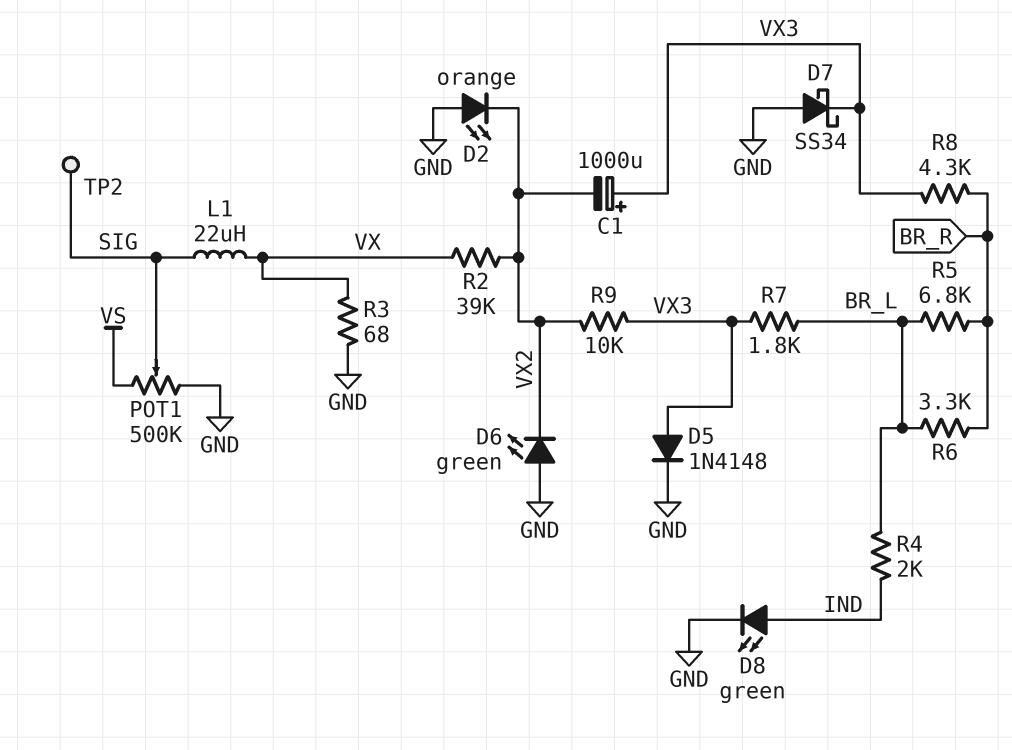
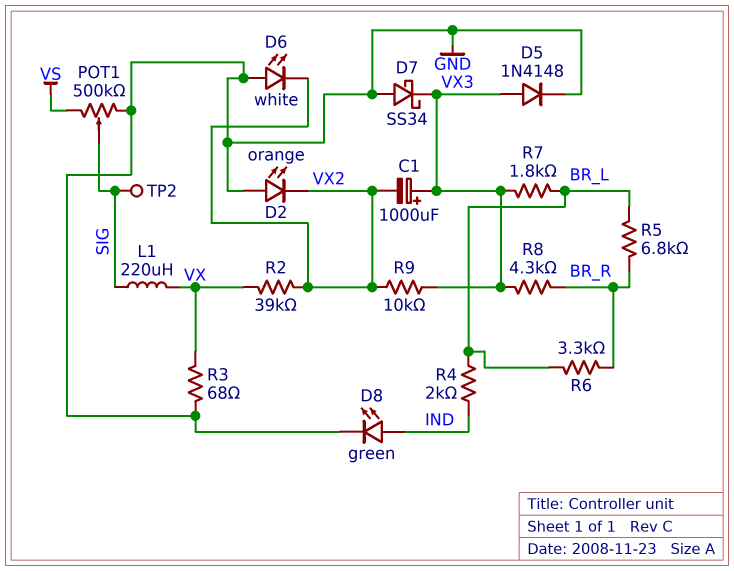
D6: LED green (A GND, K VX2) -> LED white (A GND, K VX2)
L1: 22uH (SIG, VX) -> 220uH (SIG, VX)

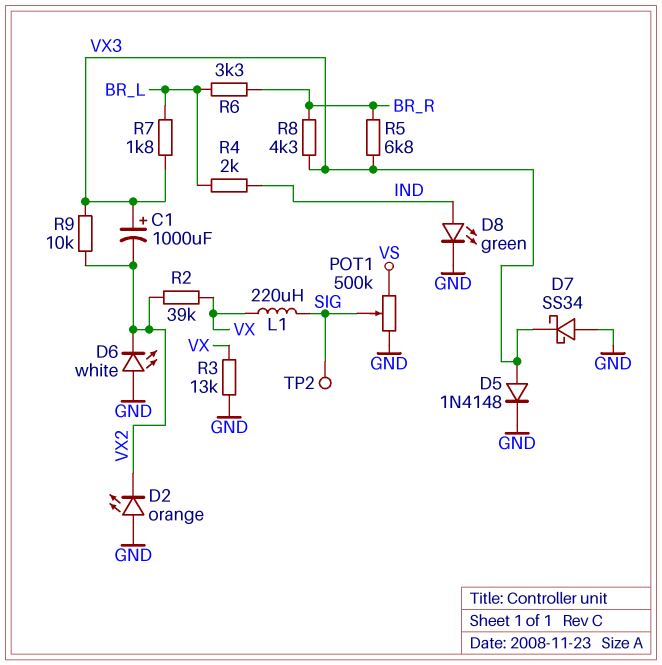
R3: 68 (GND, VX) -> 13k (GND, VX)
R5: 6.8k (BR_L, BR_R) -> 6.8k (BR_R, VX3)

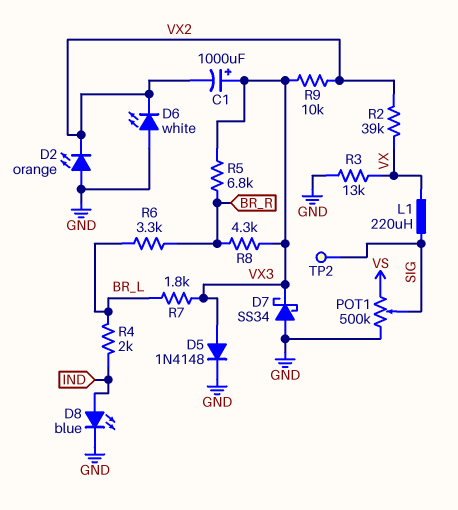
D8: LED green (A IND, K GND) -> LED blue (A IND, K GND)

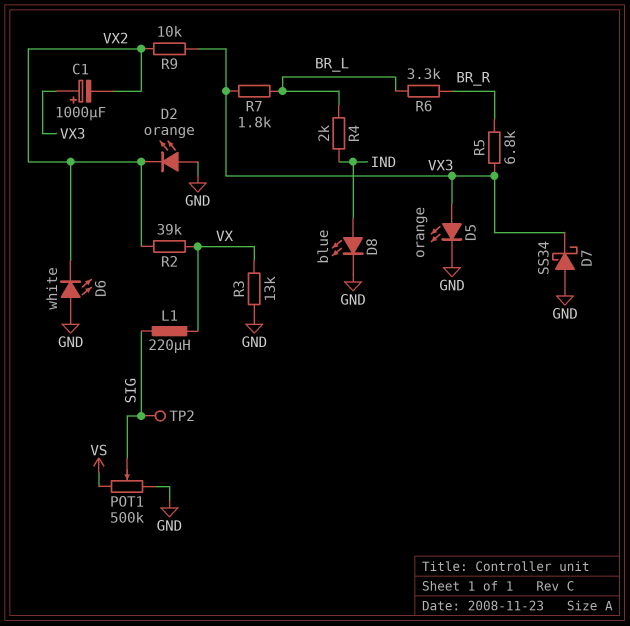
D5: diode 1N4148 (A VX3, K GND) -> LED orange (A VX3, K GND)
R8: 4.3k (BR_R, VX3) -> none

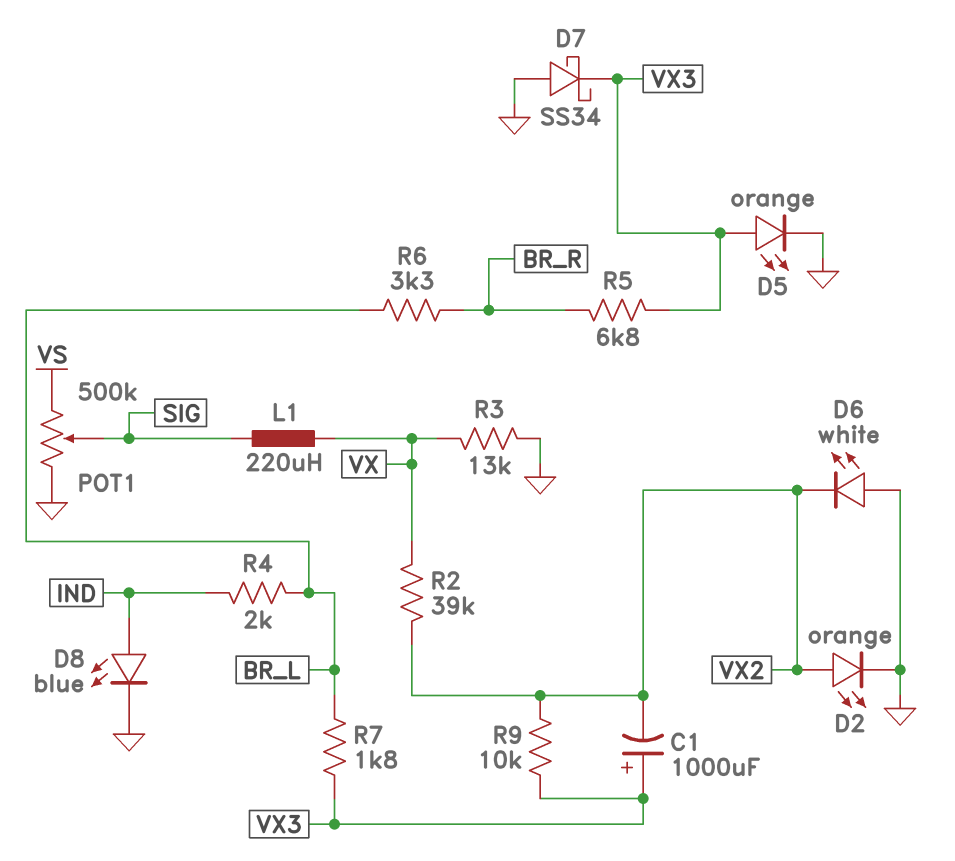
D2: LED orange (A GND, K VX2) -> LED orange (A VX2, K GND)
TP2: test point (SIG) -> none

